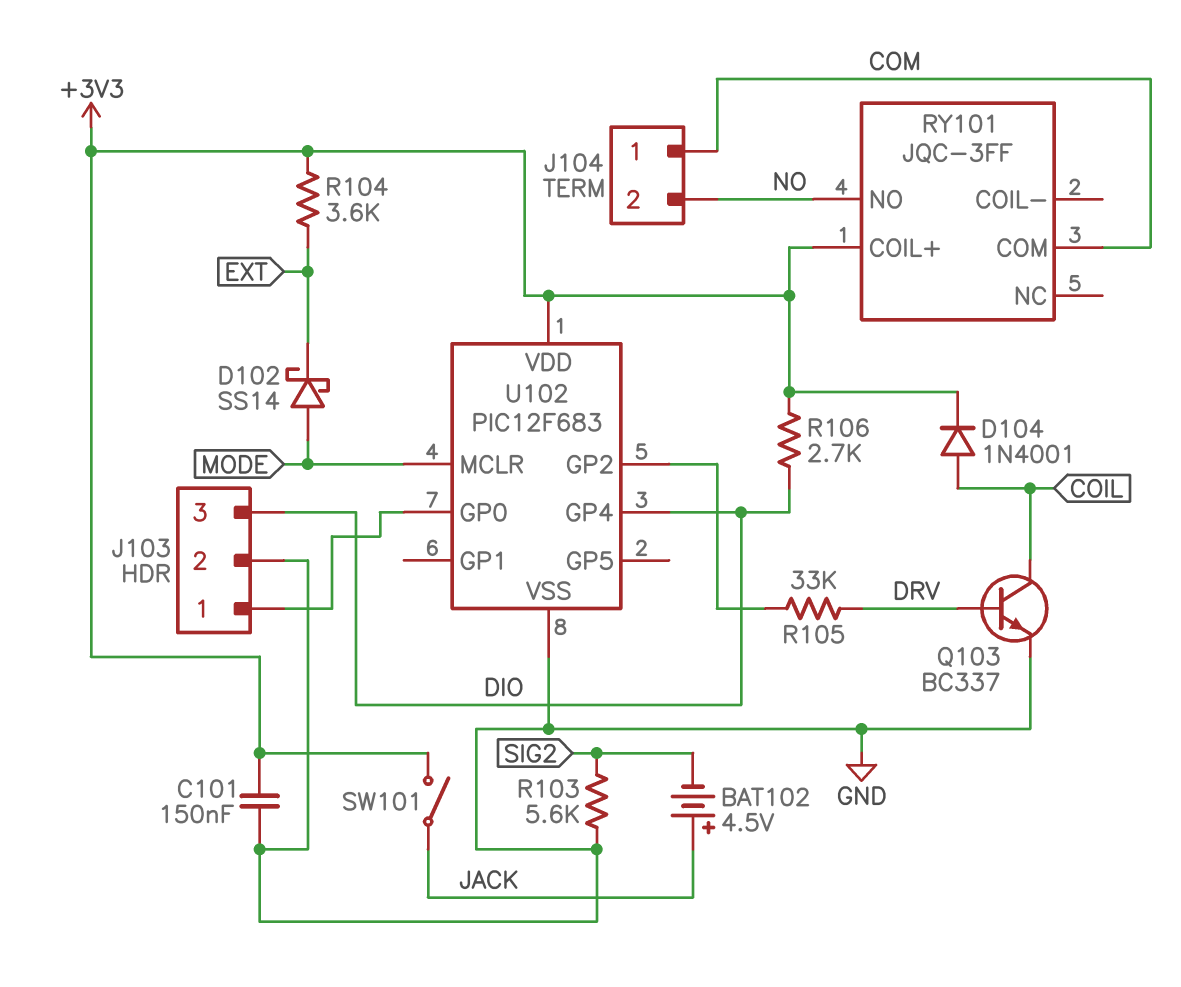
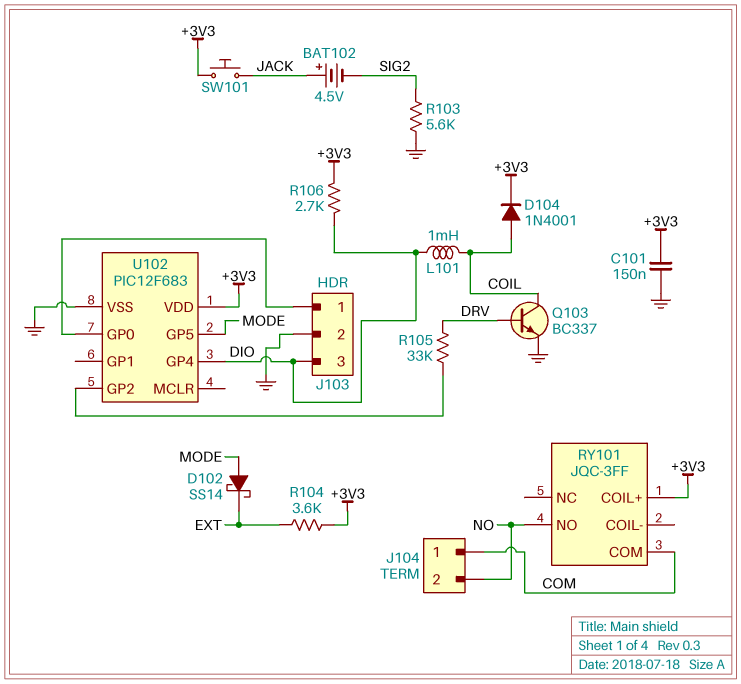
L101: none -> 1mH (COIL, DIO)
SW101: switch (+3V3, JACK) -> button (+3V3, JACK)
U102 pin GP5: none -> MODE
U102 pin MCLR: MODE -> none

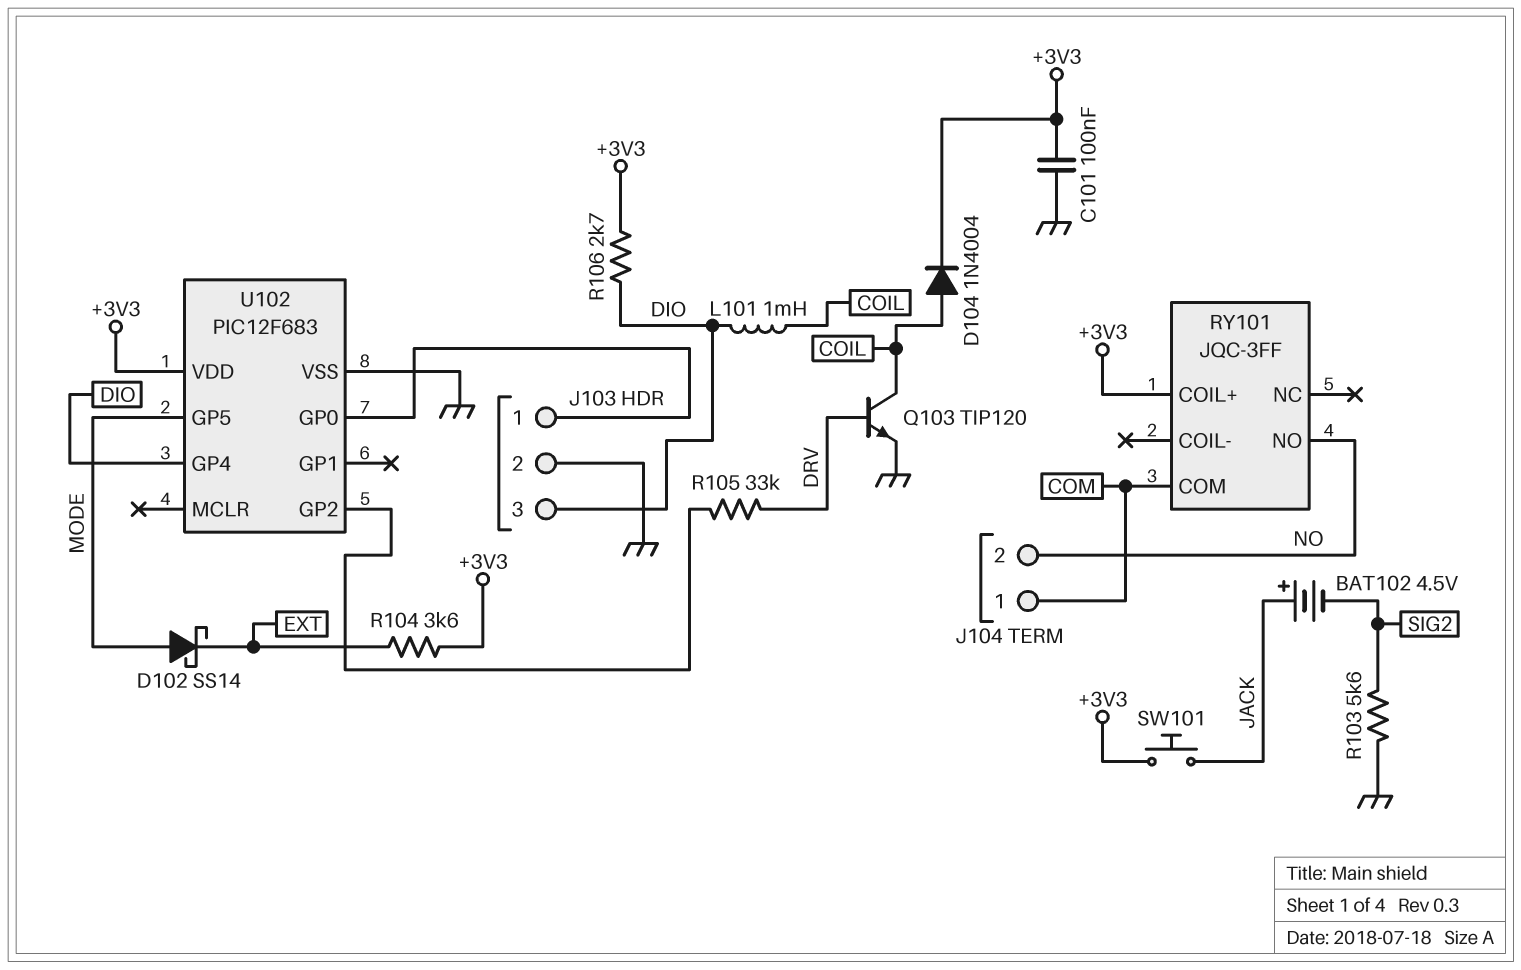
C101: 150nF (+3V3, GND) -> 100nF (+3V3, GND)
D104: diode 1N4001 (A COIL, K +3V3) -> diode 1N4004 (A COIL, K +3V3)
Q103: NPN BC337 (B DRV, C COIL, E GND) -> NPN TIP120 (B DRV, C COIL, E GND)

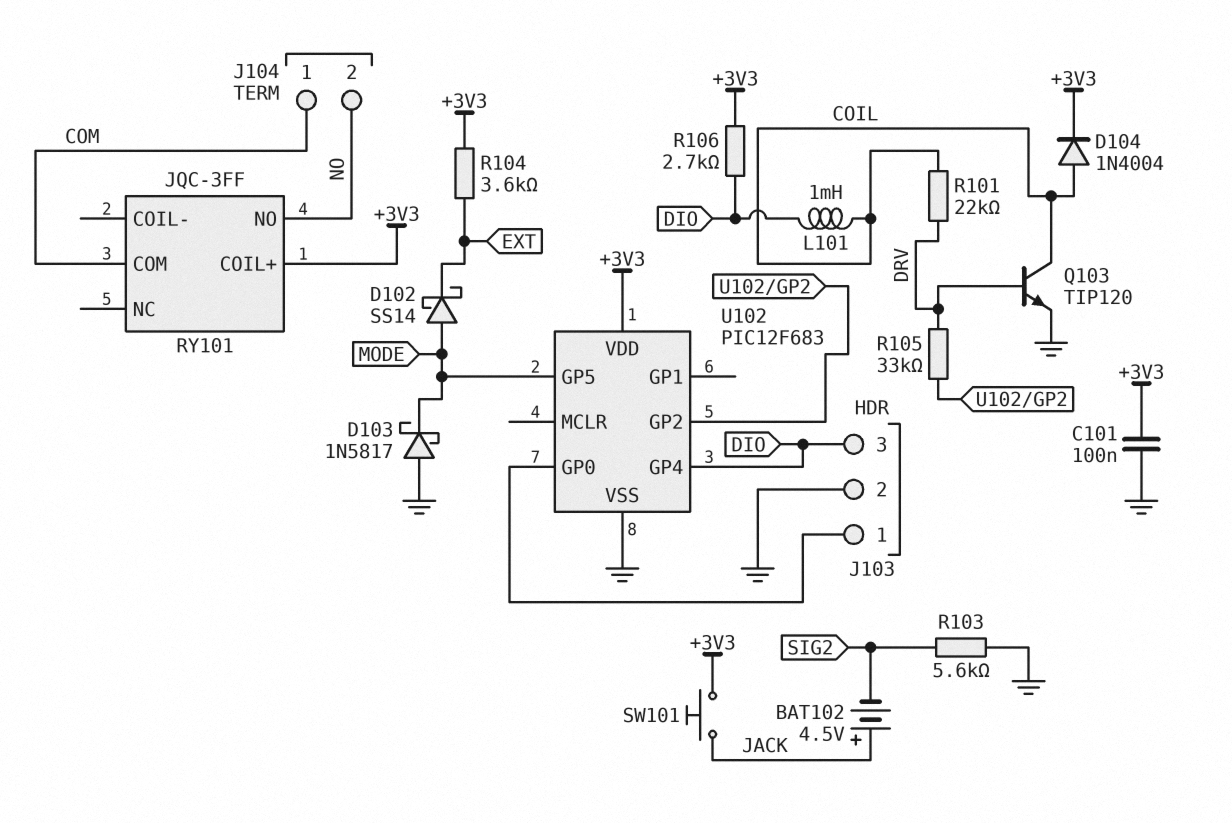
D103: none -> schottky 1N5817 (A GND, K MODE)
R101: none -> 22k (COIL, DRV)

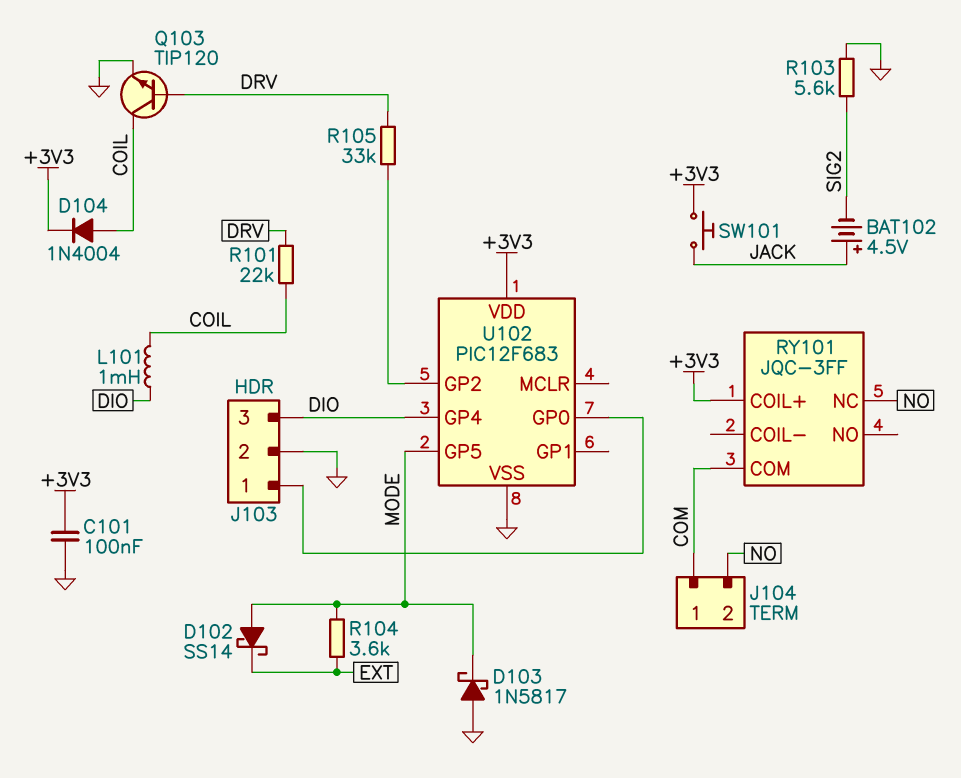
R104: 3.6k (+3V3, EXT) -> 3.6k (EXT, MODE)
R106: 2.7k (+3V3, DIO) -> none
RY101 pin NC: none -> NO
RY101 pin NO: NO -> none

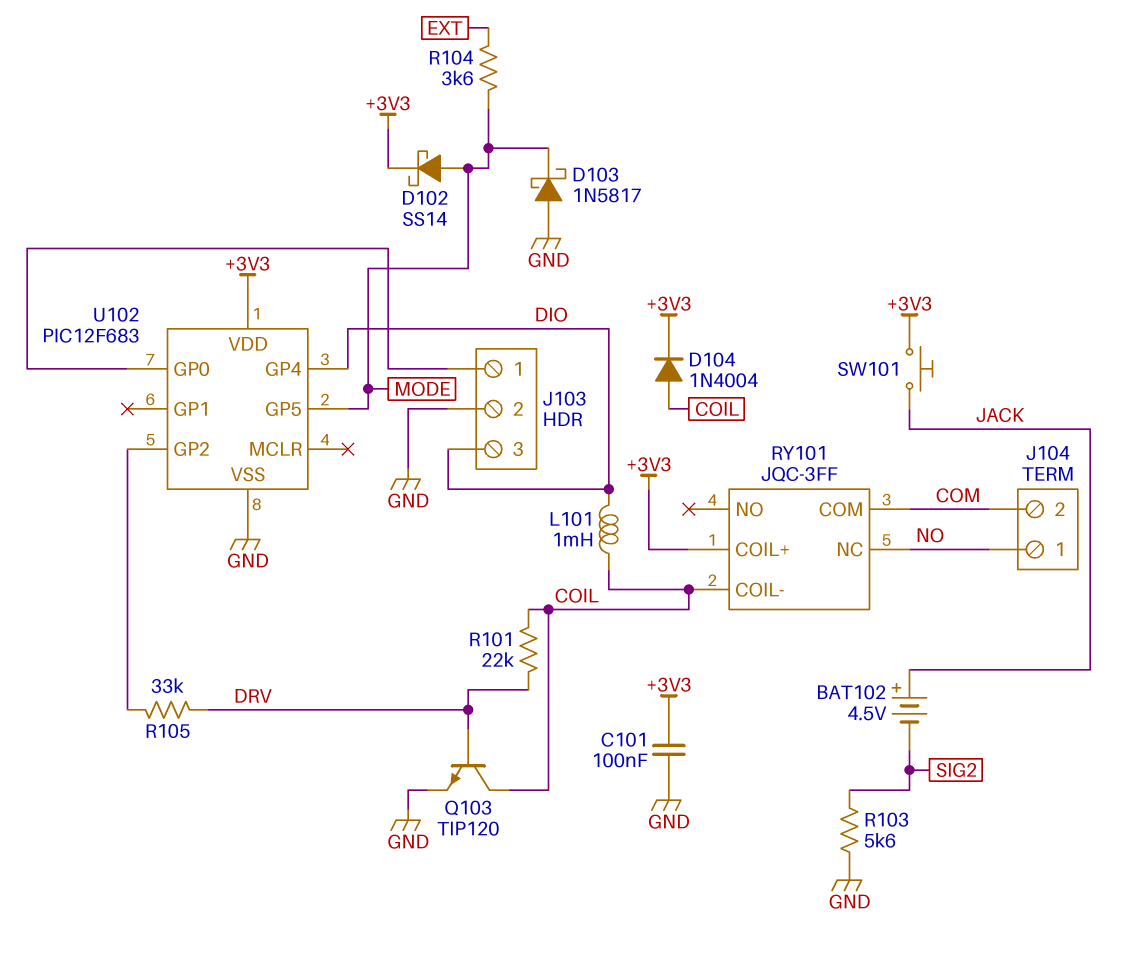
D102: schottky SS14 (A MODE, K EXT) -> schottky SS14 (A MODE, K +3V3)
J104 pin 1: COM -> NO
J104 pin 2: NO -> COM
RY101 pin COIL-: none -> COIL

